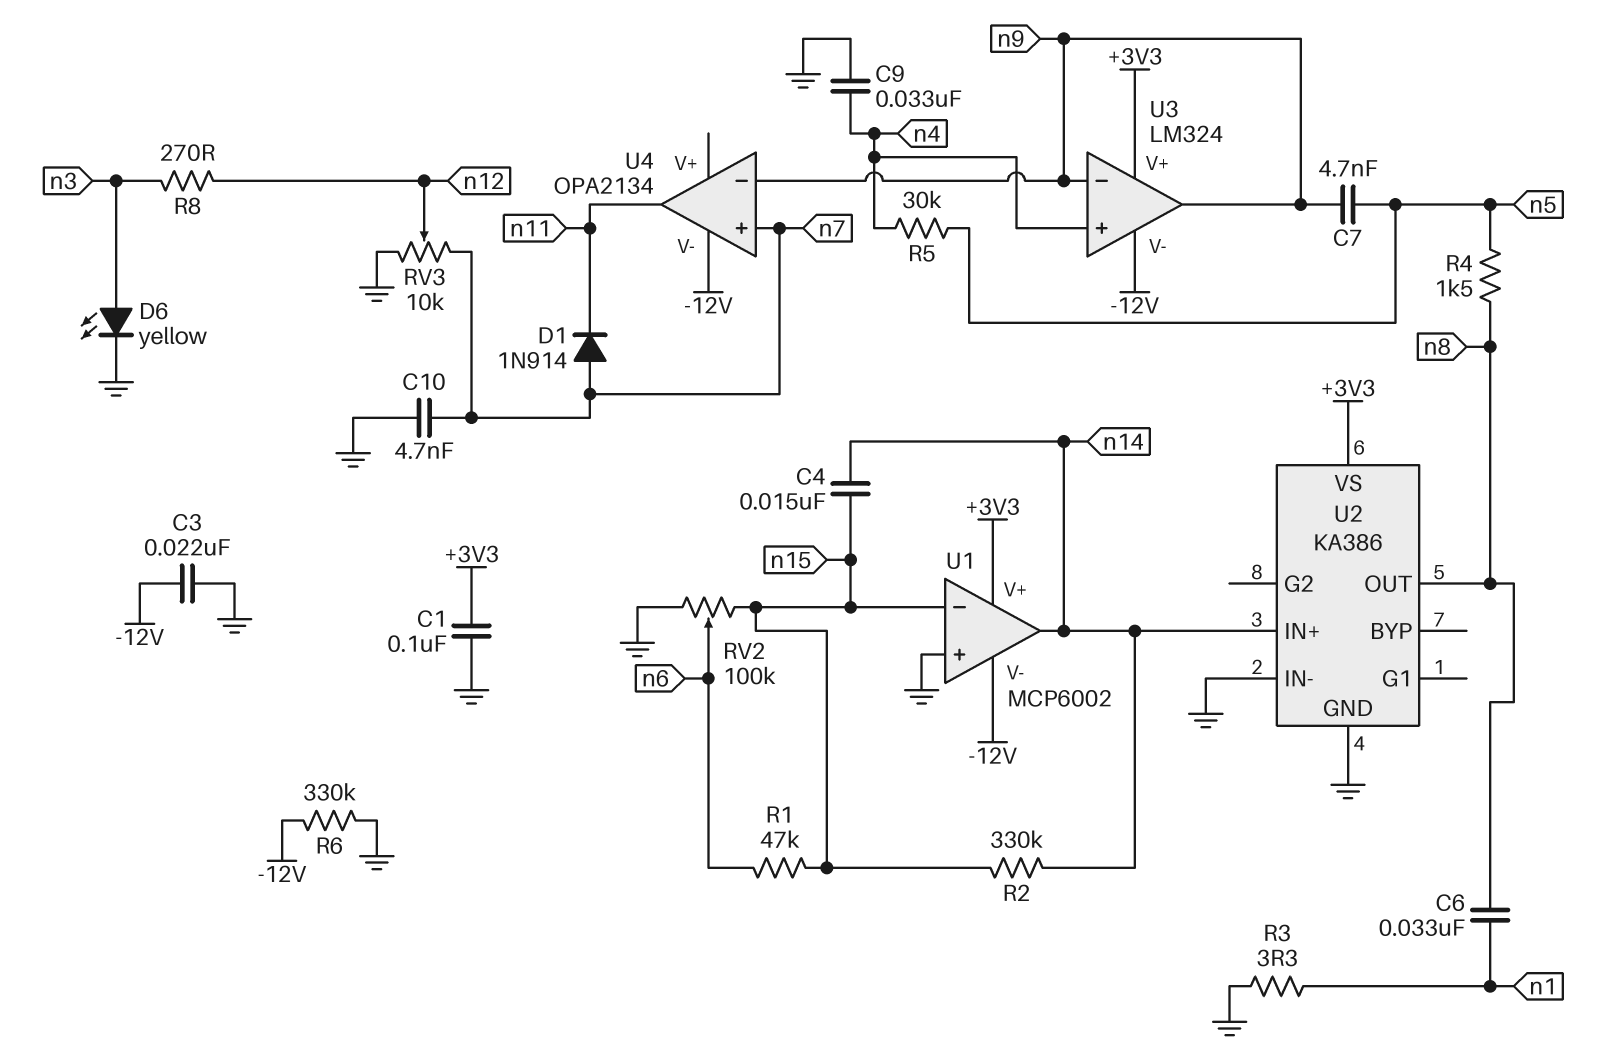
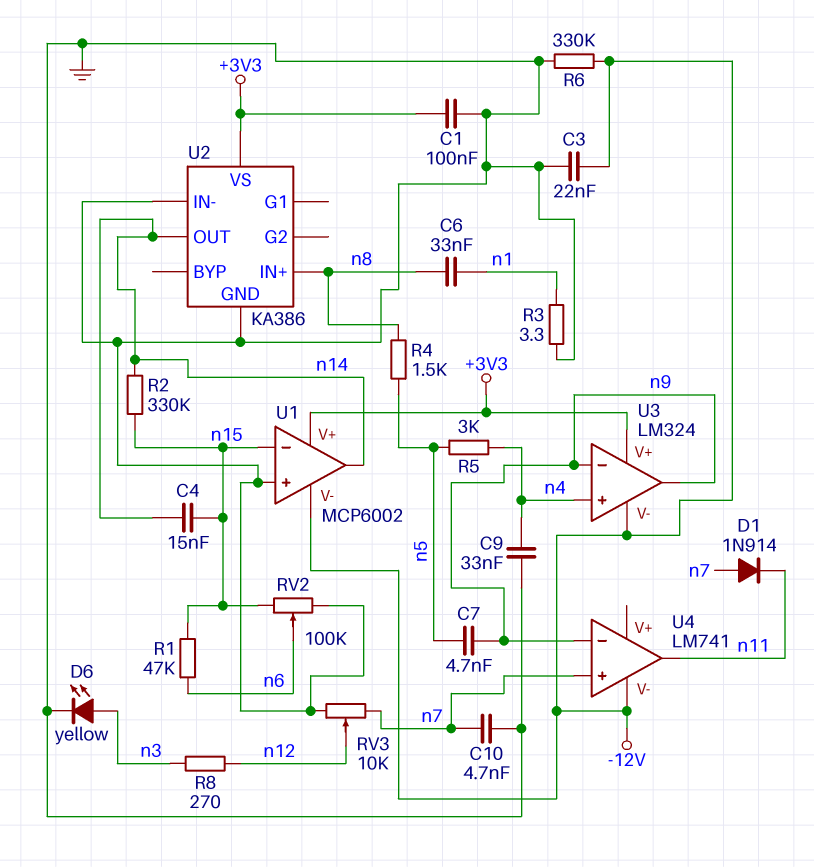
R5: 30k (n4, n5) -> 3k (n4, n5)
U2 pin IN+: n14 -> n8
U2 pin OUT: n8 -> n14
U4: OPA2134 -> LM741

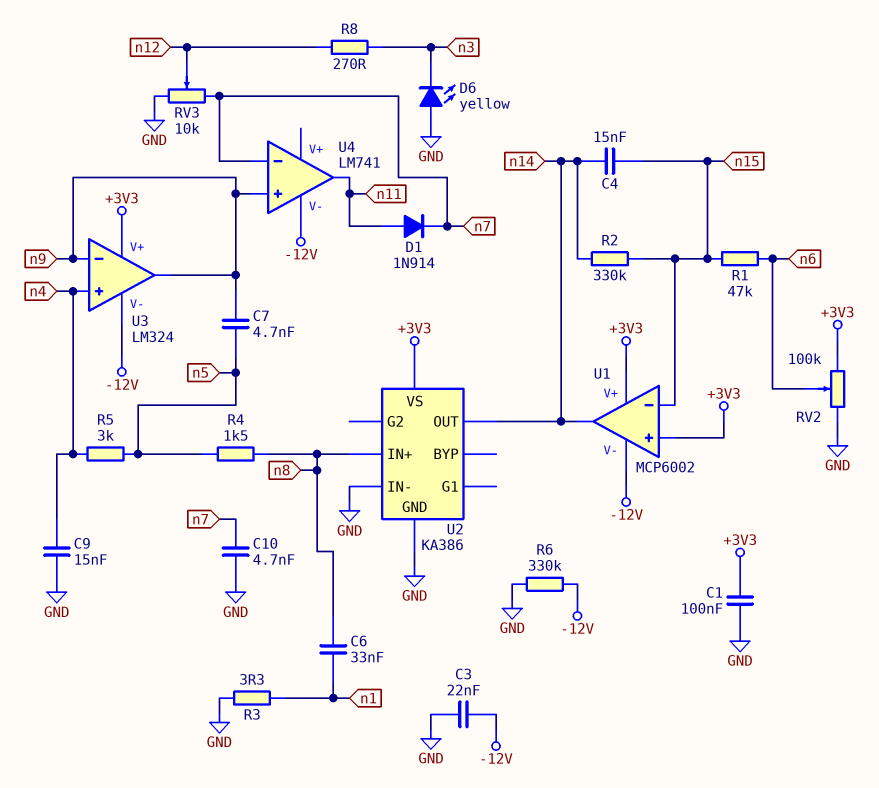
C9: 33nF (GND, n4) -> 15nF (GND, n4)
D1: diode 1N914 (A n7, K n11) -> diode 1N914 (A n11, K n7)
D6: LED yellow (A n3, K GND) -> LED yellow (A GND, K n3)
RV2: 100k (GND, n15, wiper n6) -> 100k (+3V3, GND, wiper n6)
U1 pin in+: GND -> +3V3
U4 pin in+: n7 -> n9
U4 pin in-: n9 -> n7

